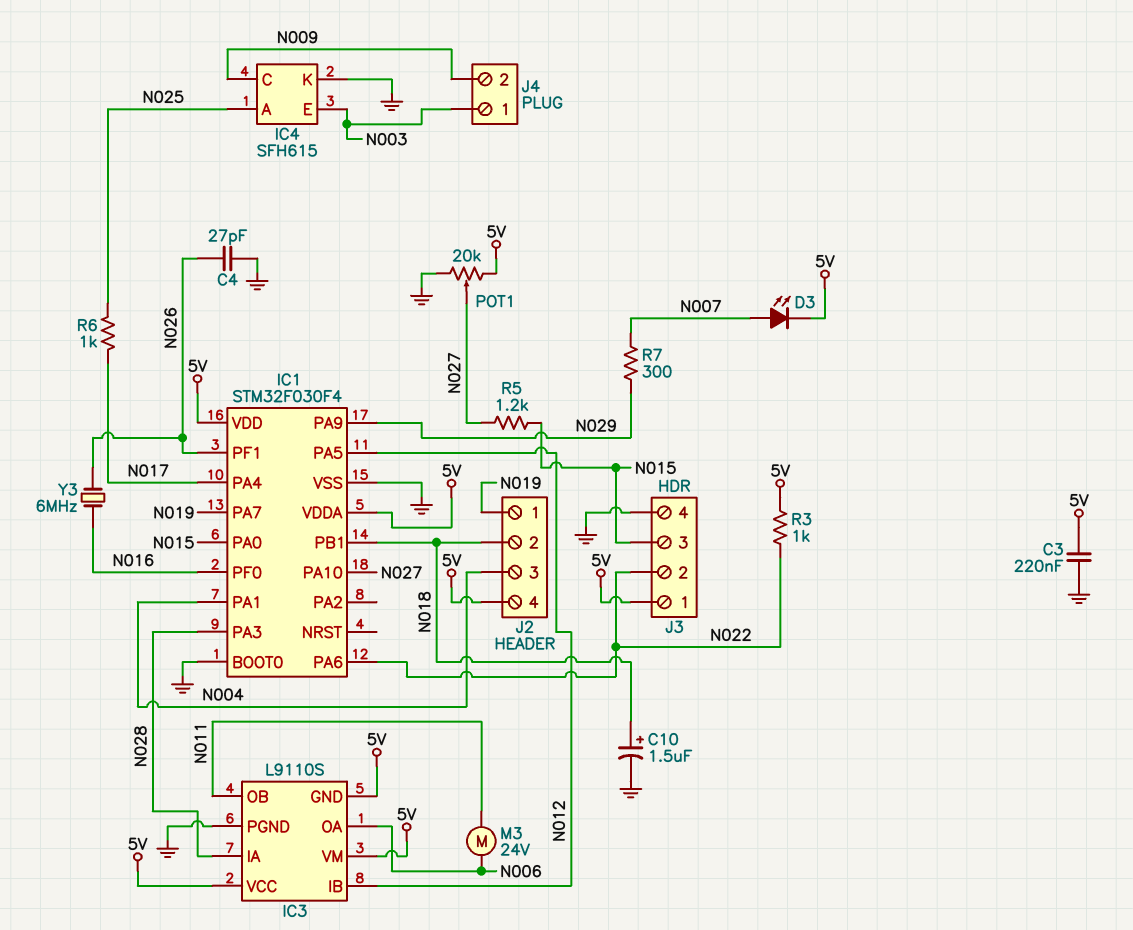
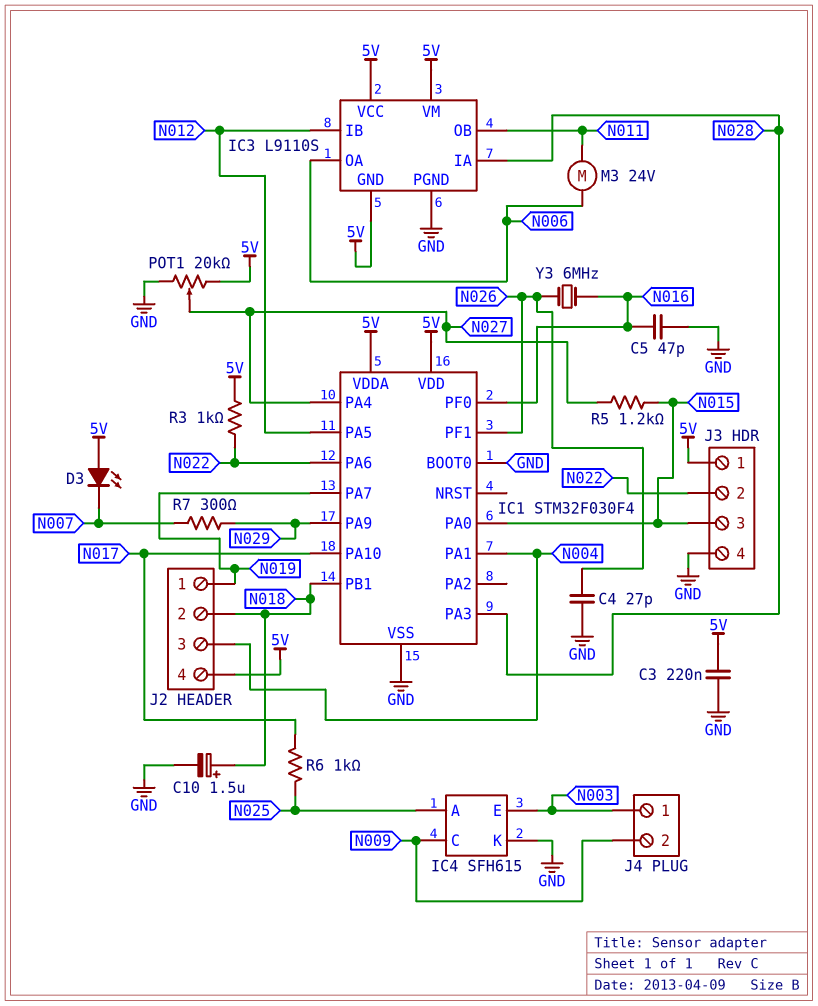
C5: none -> 47pF (GND, N016)
D3: LED (A N007, K 5V) -> LED (A 5V, K N007)
IC1 pin PA4: N017 -> N027
IC1 pin PA10: N027 -> N017

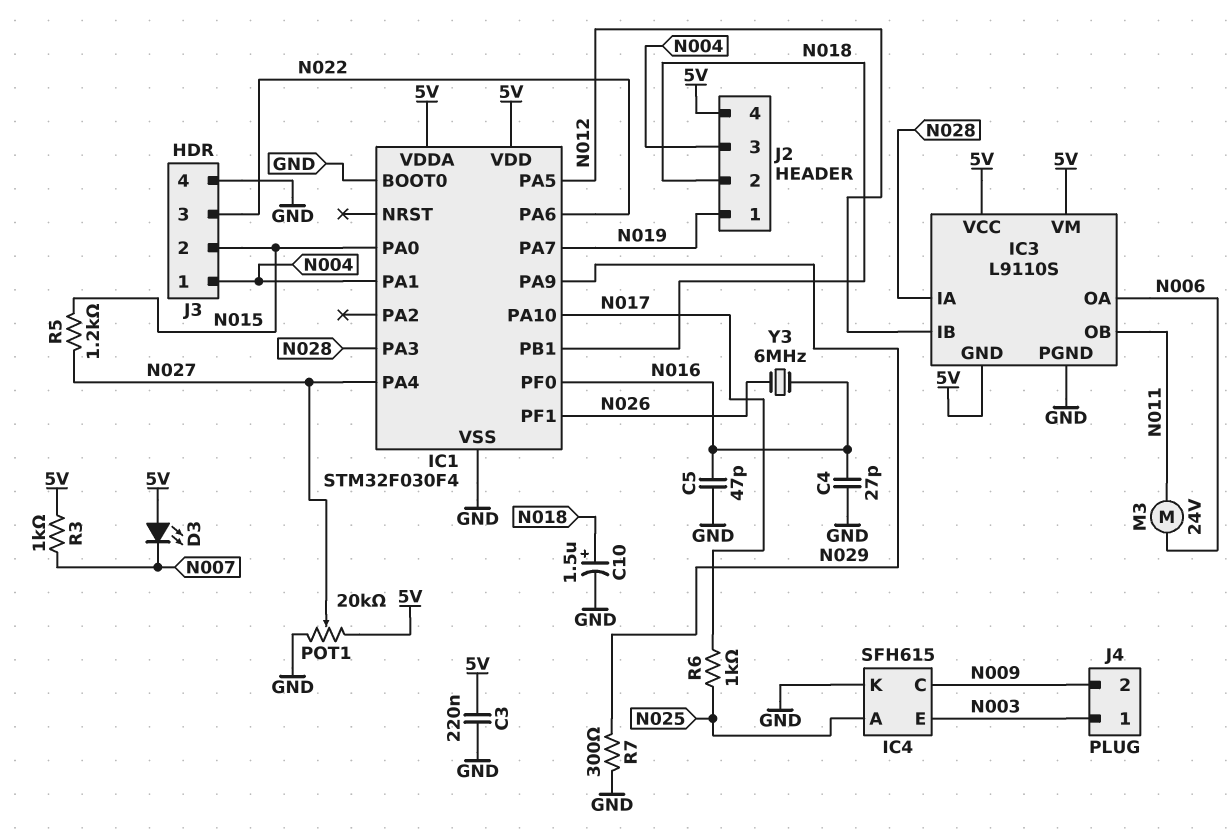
C4: 27pF (GND, N026) -> 27pF (GND, N016)
J3 pin 1: 5V -> N004
J3 pin 2: N022 -> N015
J3 pin 3: N015 -> N022
R3: 1k (5V, N022) -> 1k (5V, N007)
R7: 300 (N007, N029) -> 300 (GND, N029)

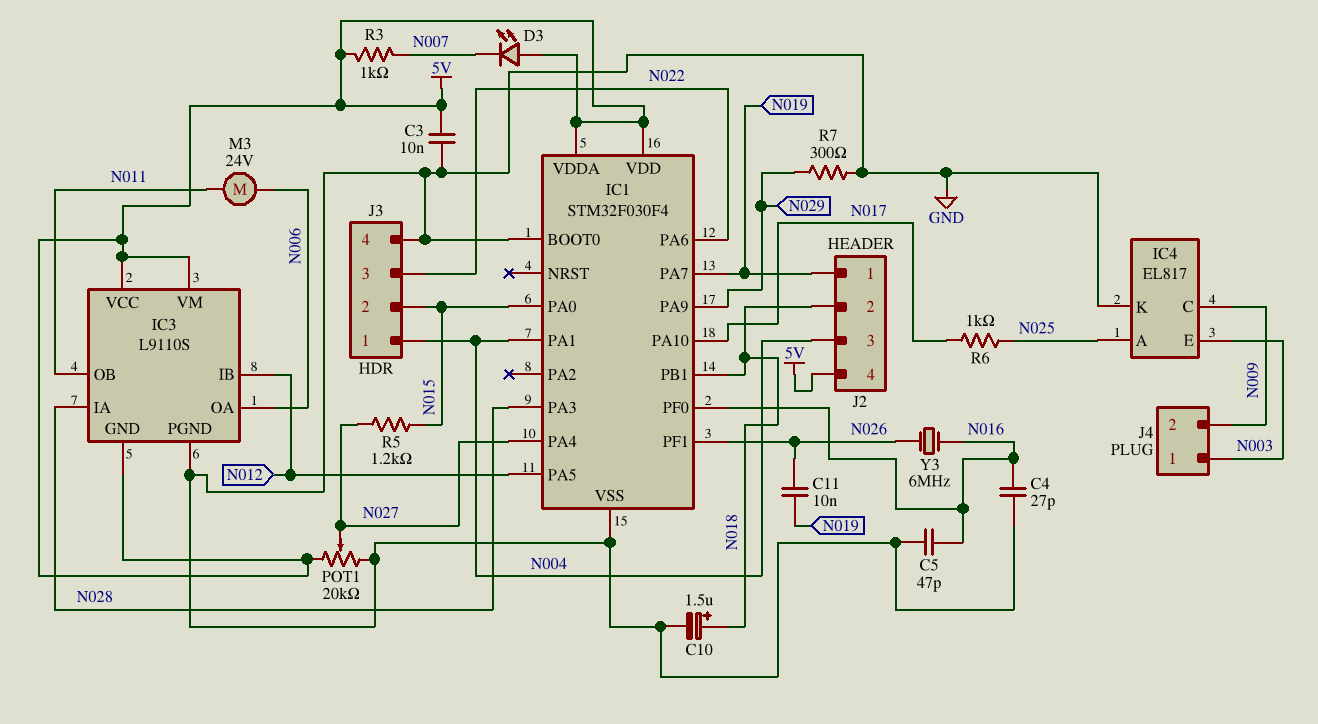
C3: 220nF (5V, GND) -> 10nF (5V, GND)
C11: none -> 10nF (N019, N026)
IC4: SFH615 -> EL817

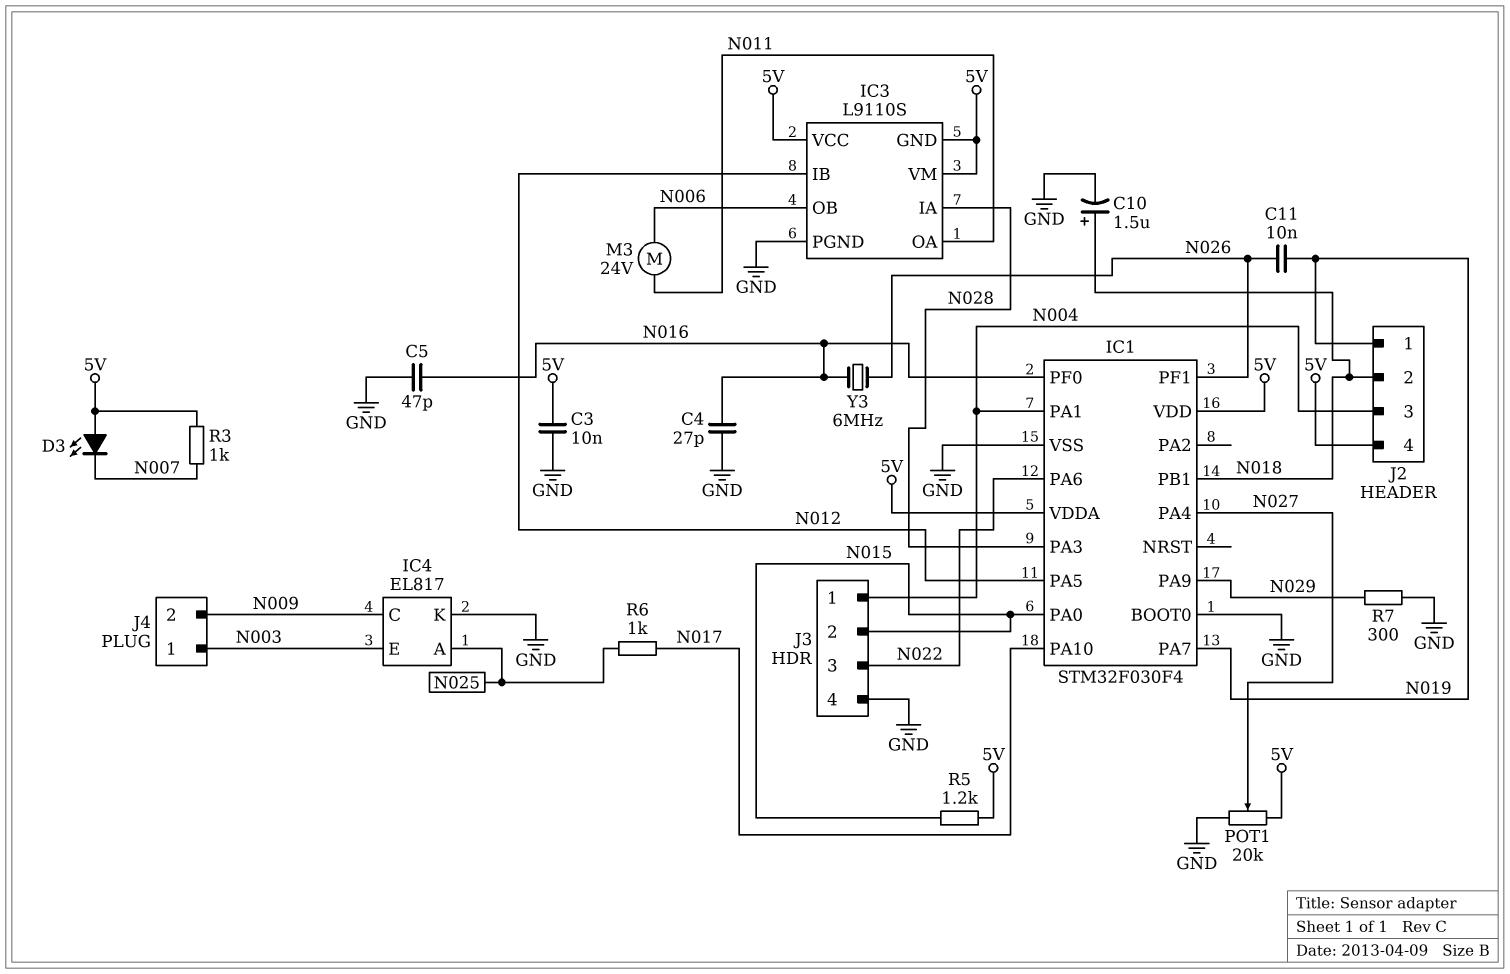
IC3 pin OA: N006 -> N011
IC3 pin OB: N011 -> N006
R5: 1.2k (N015, N027) -> 1.2k (5V, N015)

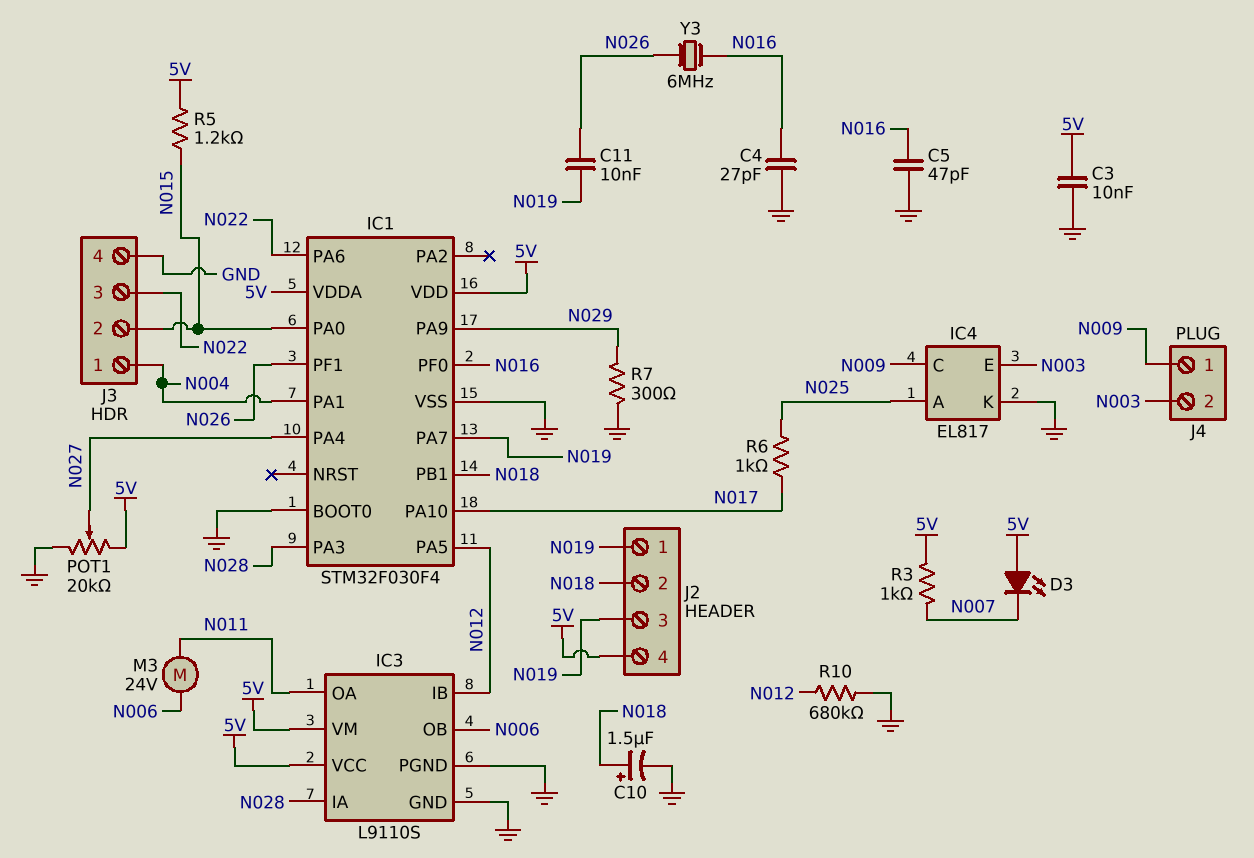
IC3 pin GND: 5V -> GND
J2 pin 3: N004 -> N019
J4 pin 1: N003 -> N009
J4 pin 2: N009 -> N003
R10: none -> 680k (GND, N012)

